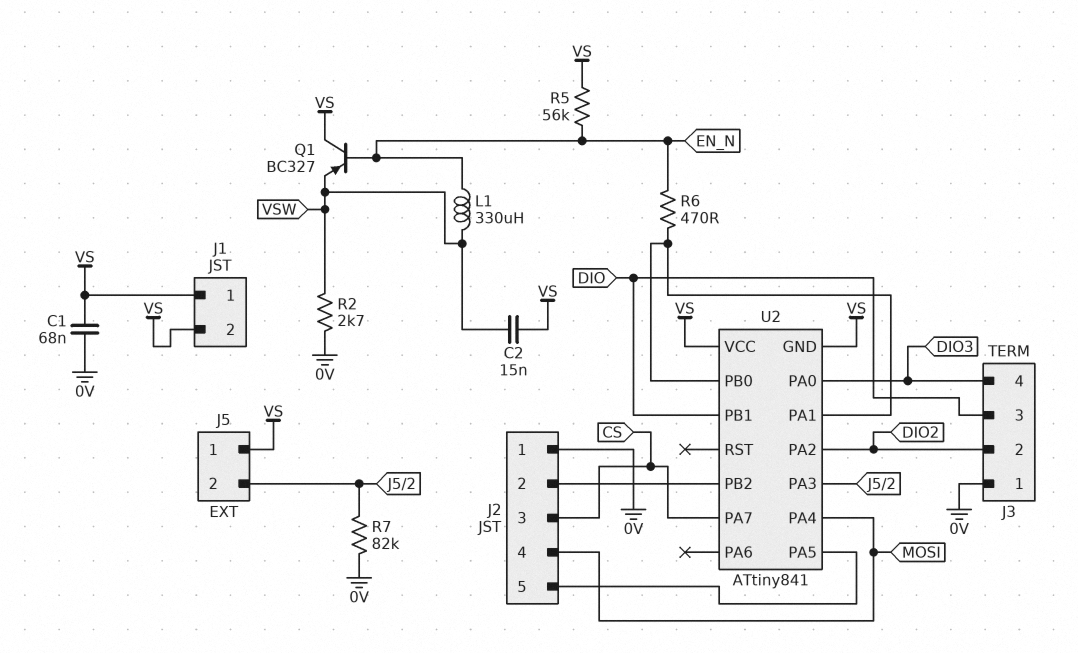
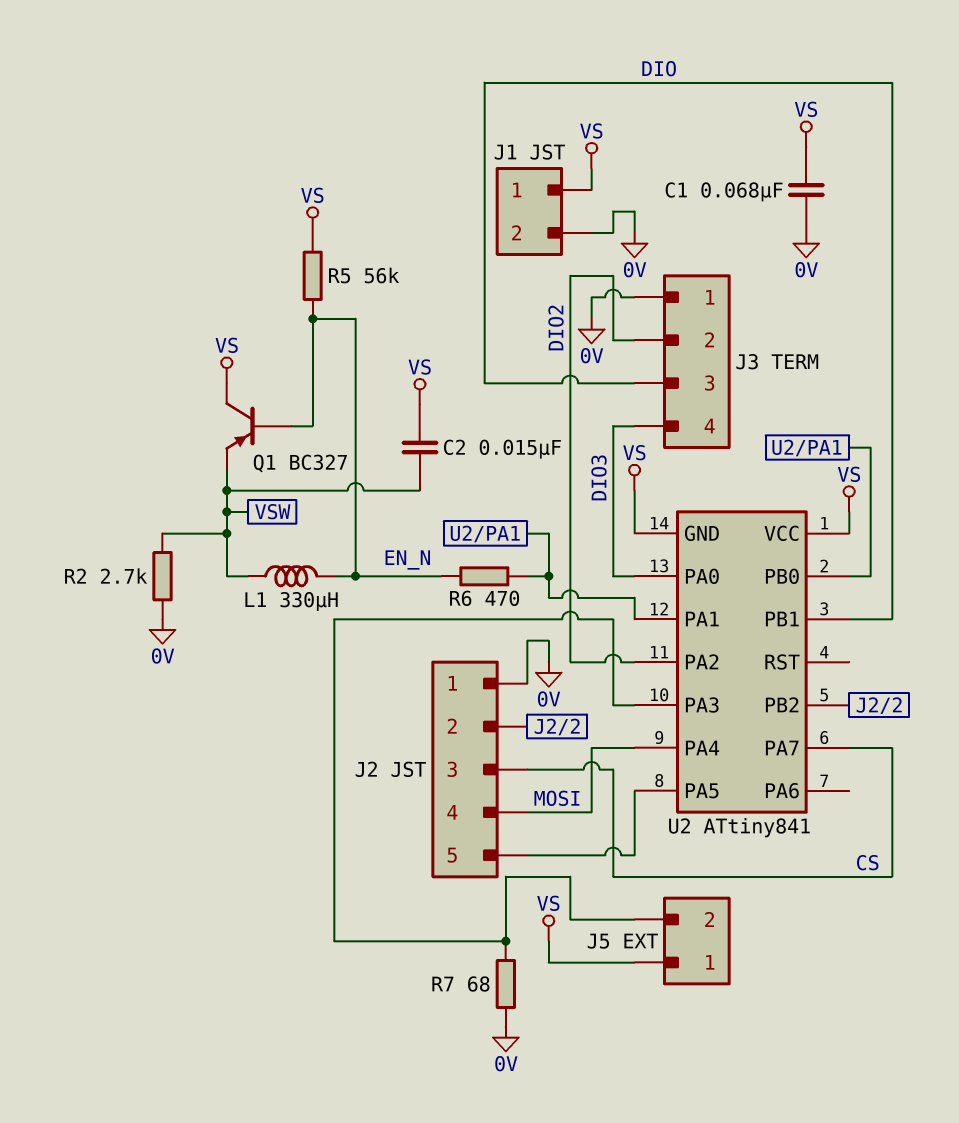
J1 pin 2: VS -> 0V
R7: 82k (0V, J5/2) -> 68 (0V, J5/2)

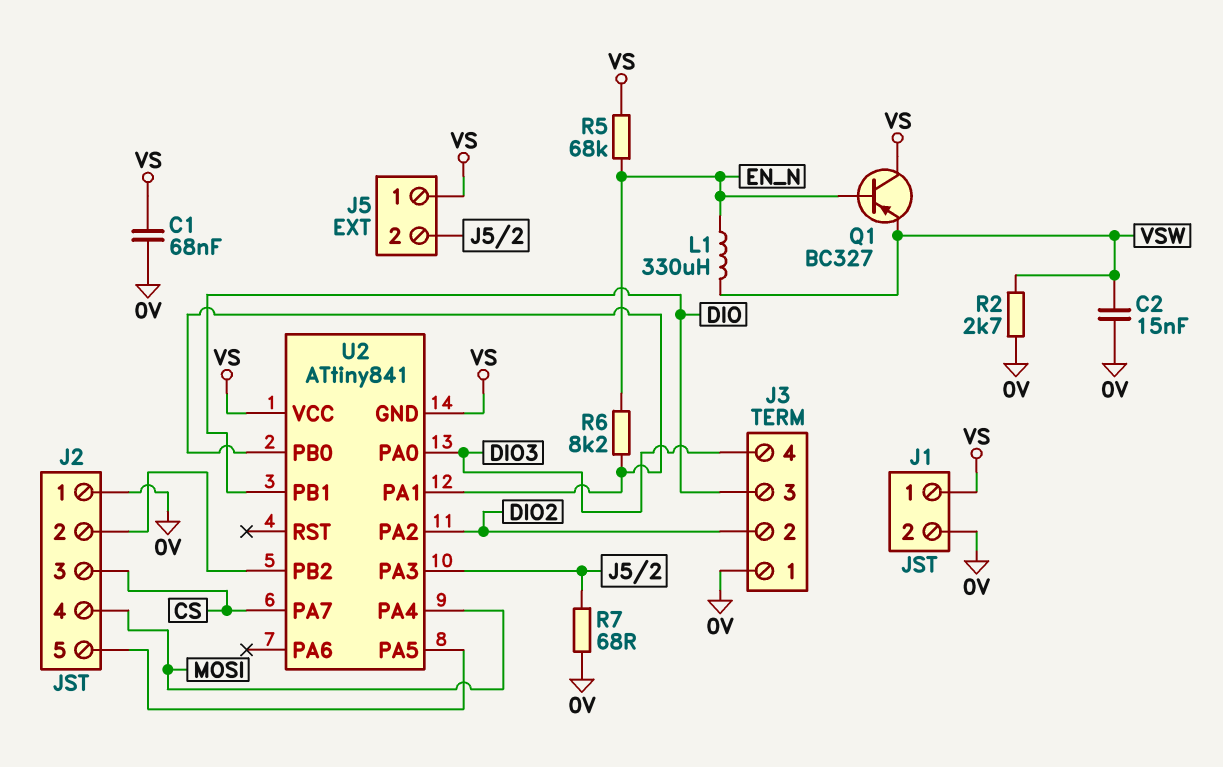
C2: 15nF (VS, VSW) -> 15nF (0V, VSW)
R5: 56k (EN_N, VS) -> 68k (EN_N, VS)
R6: 470 (EN_N, U2/PA1) -> 8.2k (EN_N, U2/PA1)

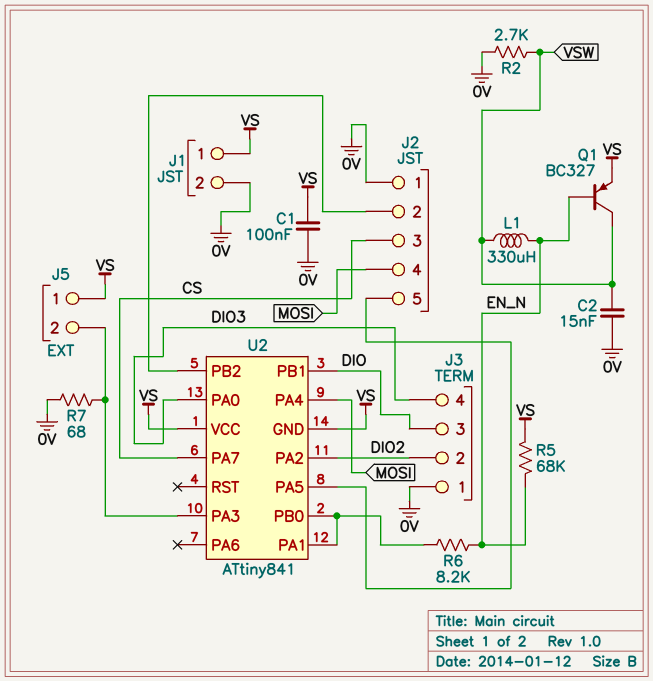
C1: 68nF (0V, VS) -> 100nF (0V, VS)
Q1: PNP BC327 (B EN_N, C VS, E VSW) -> PNP BC327 (B EN_N, C VSW, E VS)

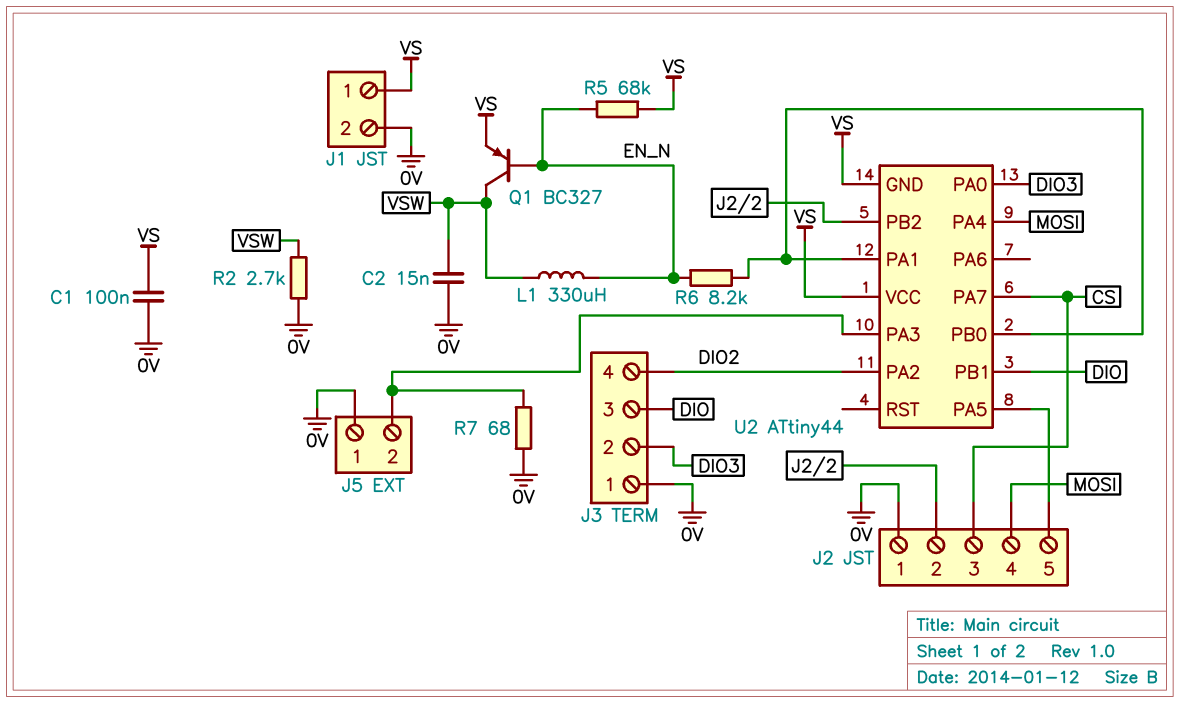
J3 pin 2: DIO2 -> DIO3
J3 pin 4: DIO3 -> DIO2
J5 pin 1: VS -> 0V
U2: ATtiny841 -> ATtiny44

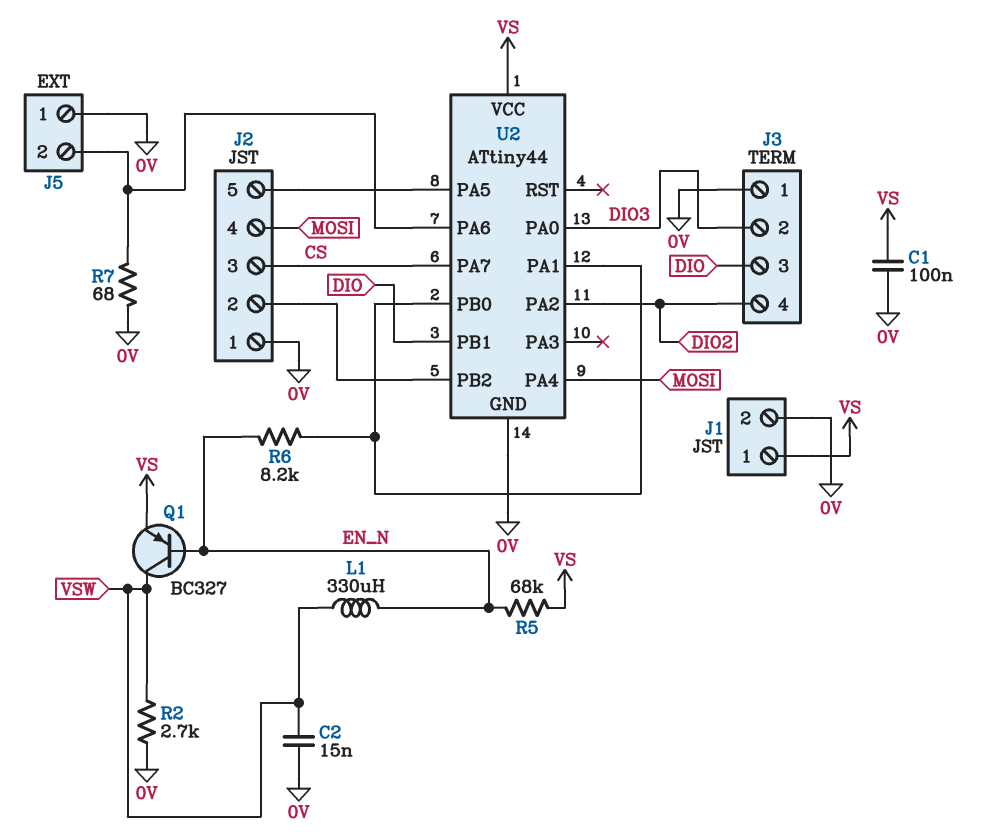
U2 pin GND: VS -> 0V
U2 pin PA3: J5/2 -> none
U2 pin PA6: none -> J5/2

